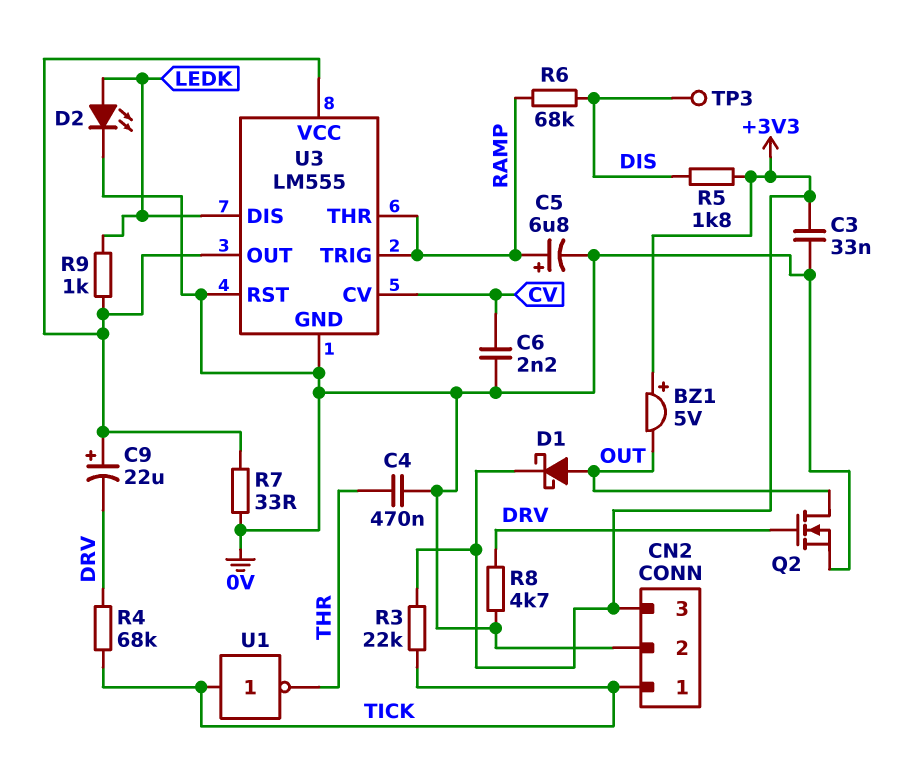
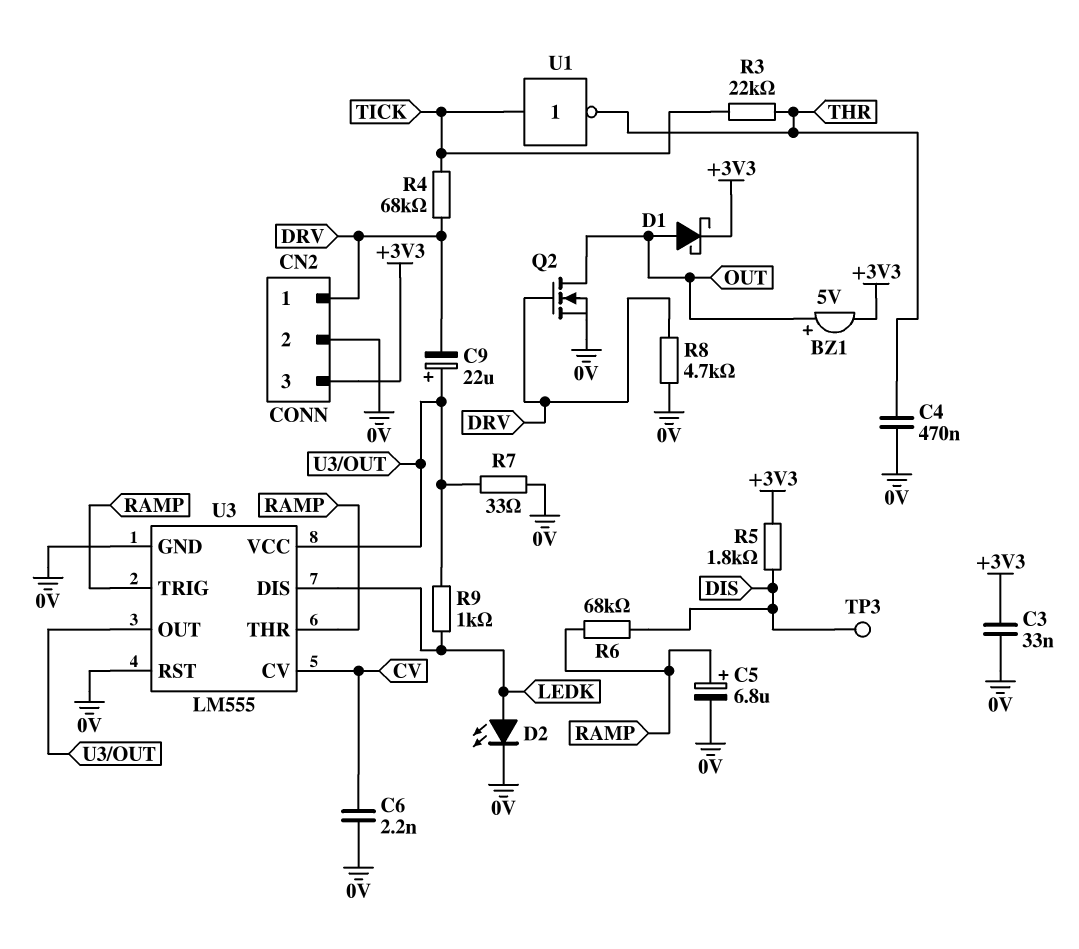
BZ1: buzzer 5V (plus +3V3, minus OUT) -> buzzer 5V (plus OUT, minus +3V3)
CN2 pin 1: TICK -> DRV
R3: 22k (+3V3, TICK) -> 22k (THR, TICK)

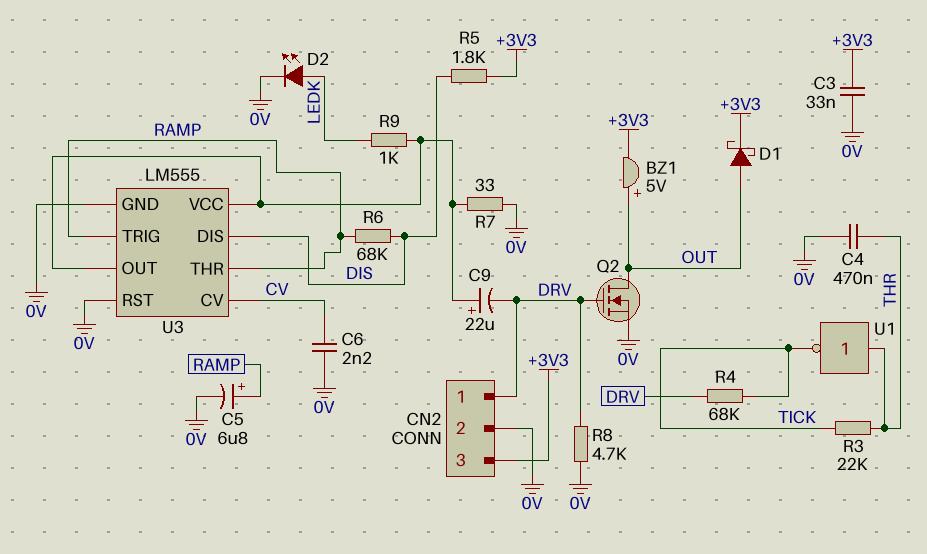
TP3: test point (DIS) -> none
U1: NOT (in TICK, out THR) -> NOT (in THR, out TICK)
U3 pin DIS: LEDK -> DIS

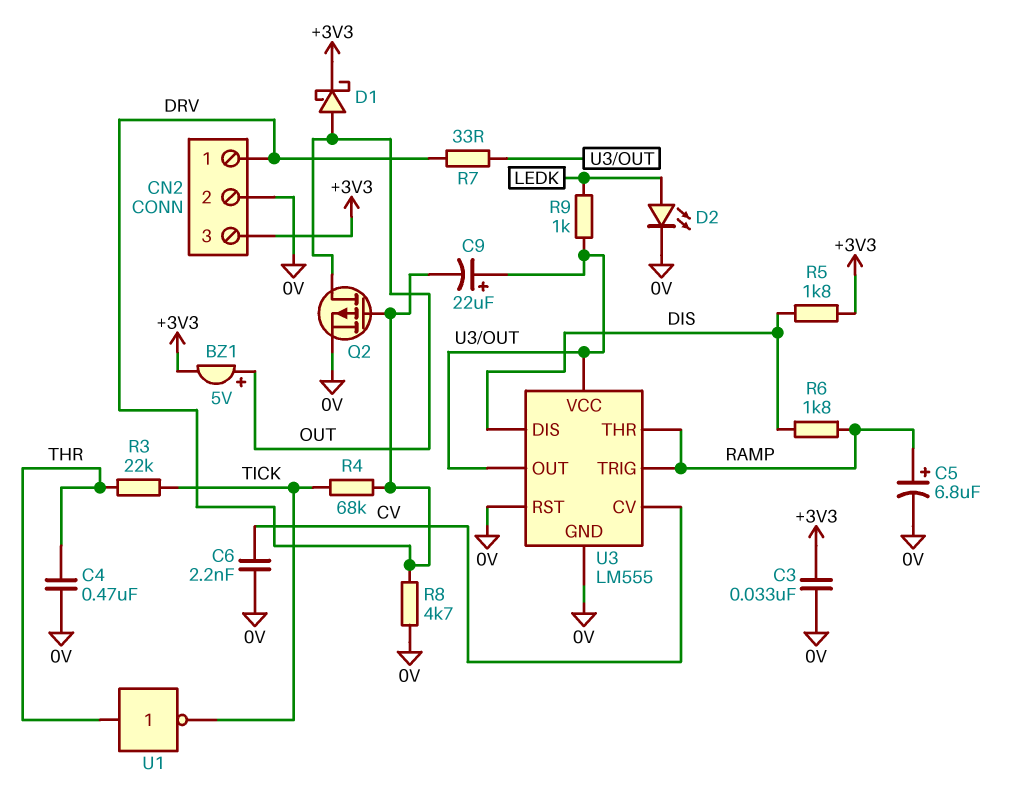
Q2: NMOS (G DRV, D OUT, S 0V) -> PMOS (G DRV, D OUT, S 0V)
R6: 68k (DIS, RAMP) -> 1.8k (DIS, RAMP)
R7: 33 (0V, U3/OUT) -> 33 (DRV, U3/OUT)

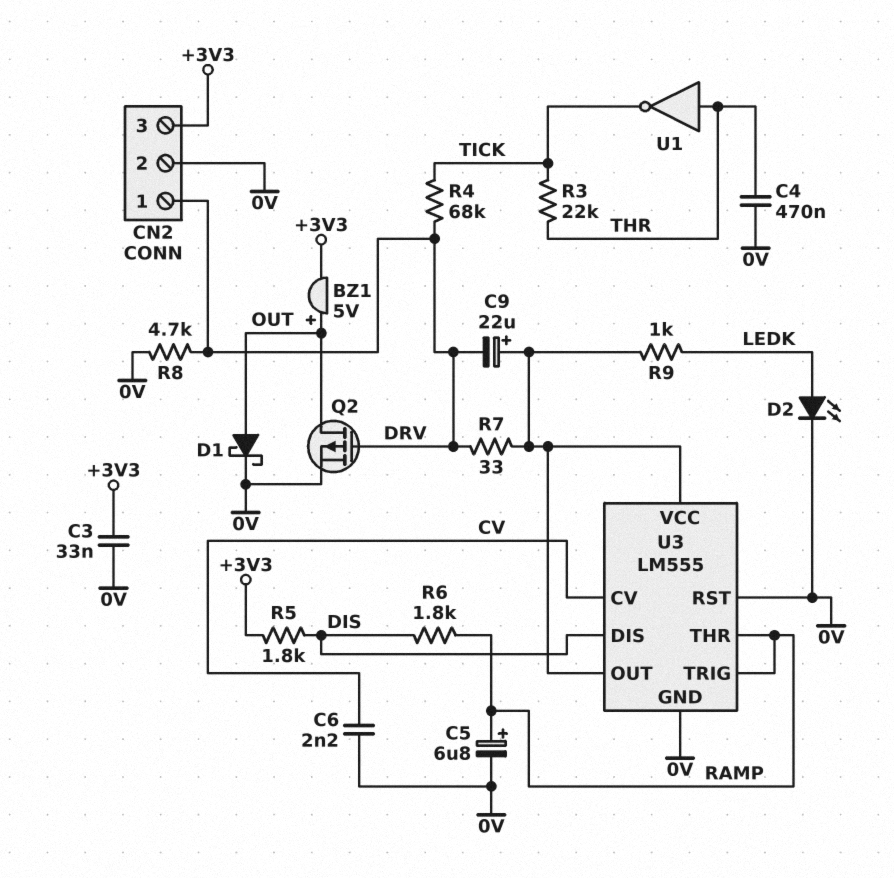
D1: schottky (A OUT, K +3V3) -> schottky (A OUT, K 0V)

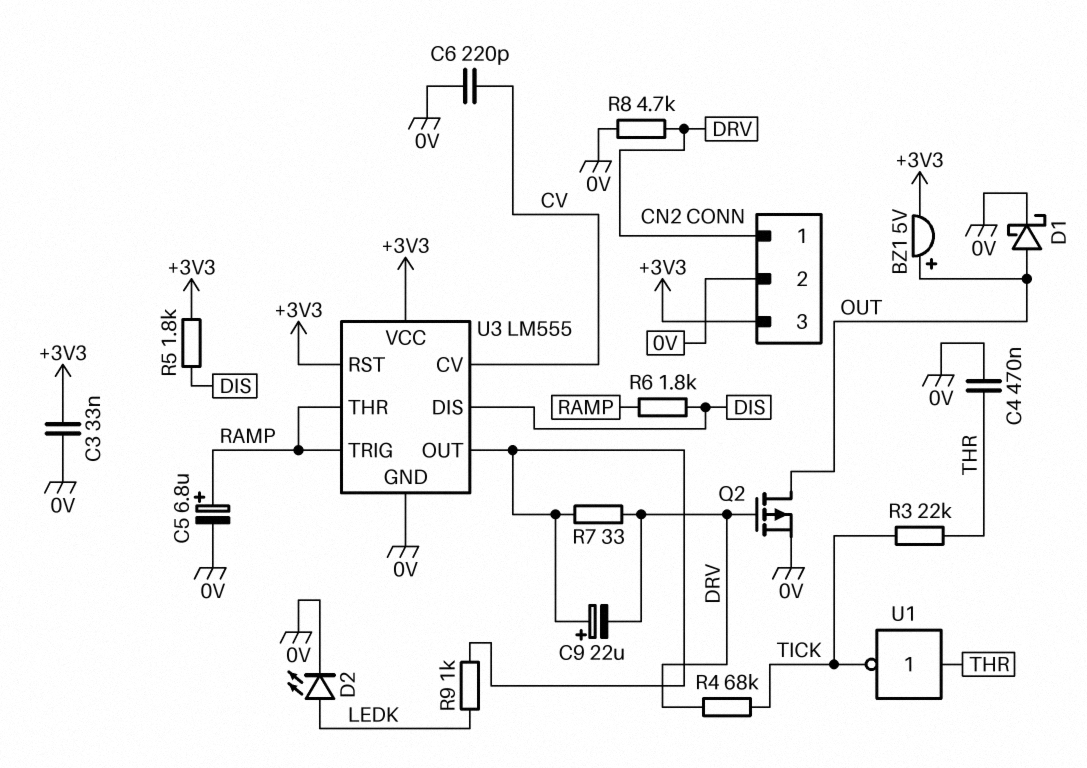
C6: 2.2nF (0V, CV) -> 220pF (0V, CV)
U3 pin RST: 0V -> +3V3
U3 pin VCC: U3/OUT -> +3V3

